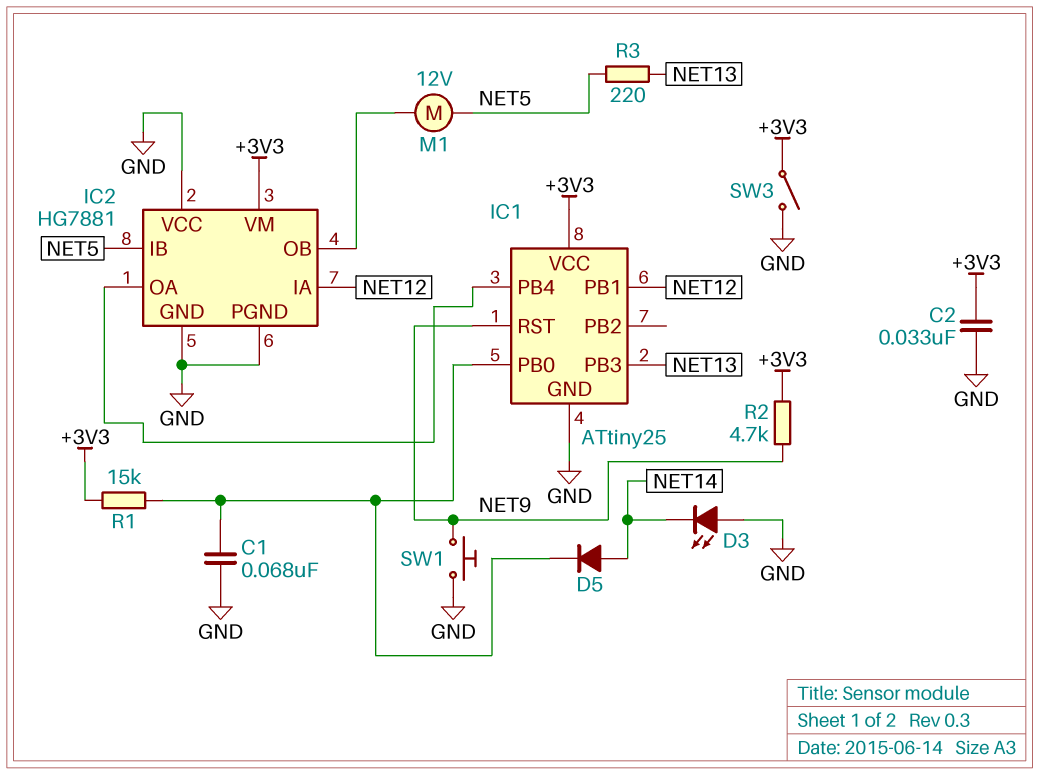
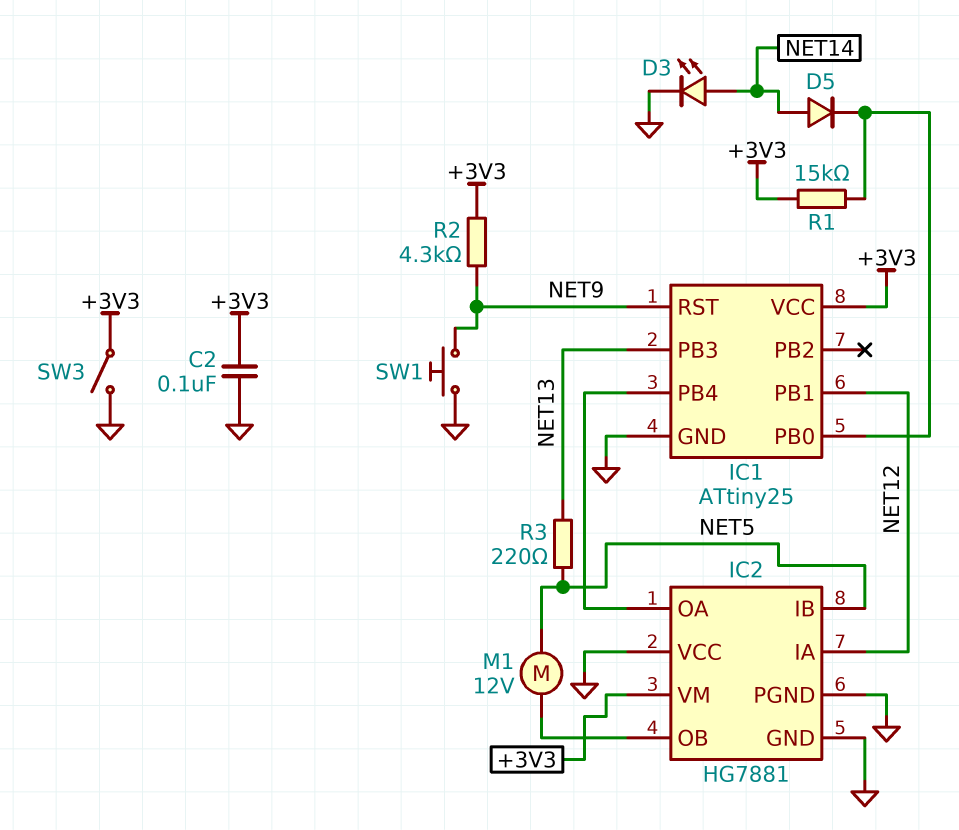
C1: 68nF (GND, IC1/PB0) -> none
C2: 33nF (+3V3, GND) -> 100nF (+3V3, GND)
D3: LED (A GND, K NET14) -> LED (A NET14, K GND)
R2: 4.7k (+3V3, NET9) -> 4.3k (+3V3, NET9)

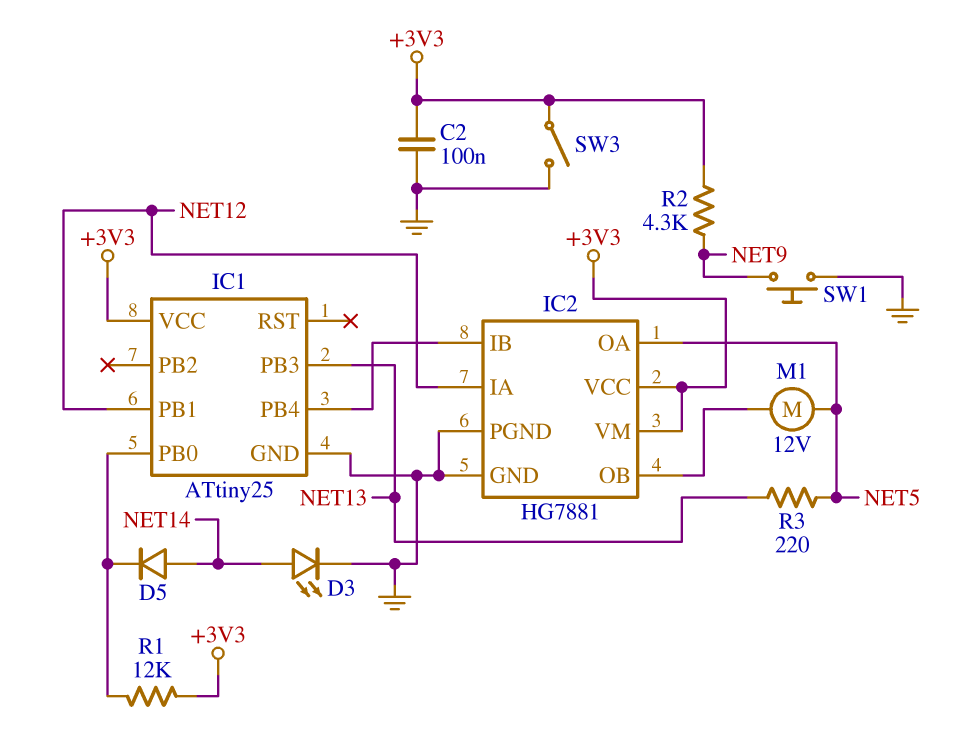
IC1 pin RST: NET9 -> none
IC2 pin IB: NET5 -> IC1/PB4
IC2 pin OA: IC1/PB4 -> NET5
IC2 pin VCC: GND -> +3V3
R1: 15k (+3V3, IC1/PB0) -> 12k (+3V3, IC1/PB0)

